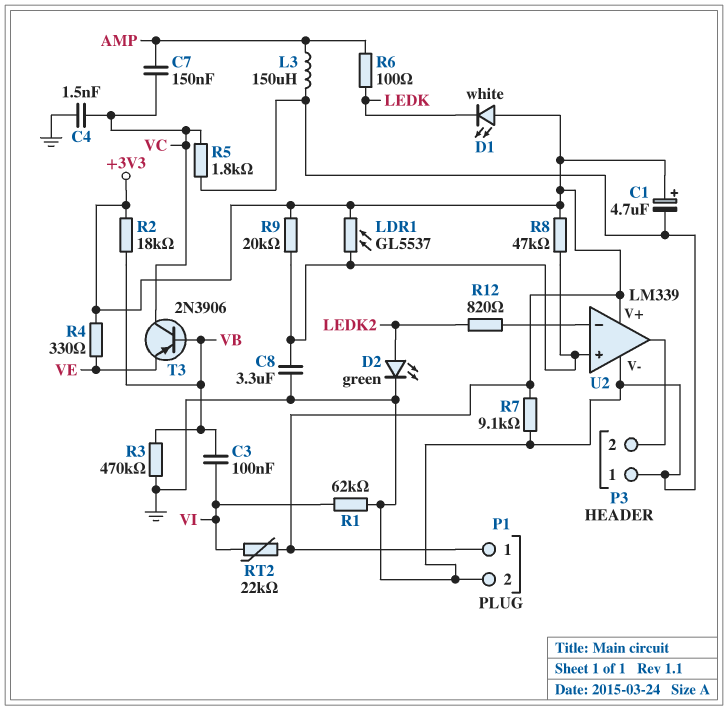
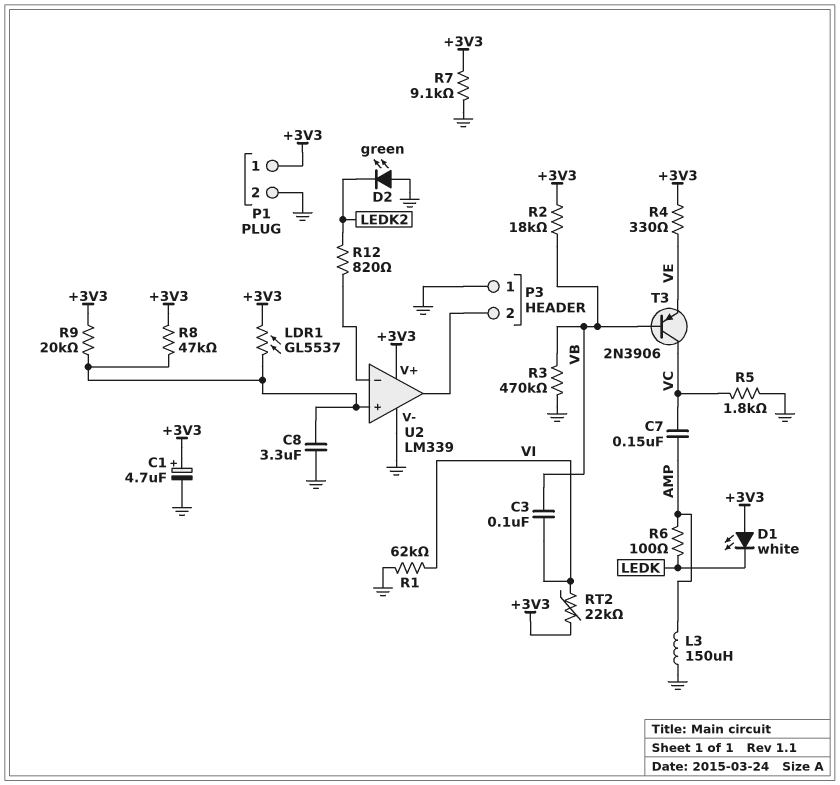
C4: 1.5nF (GND, VC) -> none
D2: LED green (A LEDK2, K GND) -> LED green (A GND, K LEDK2)

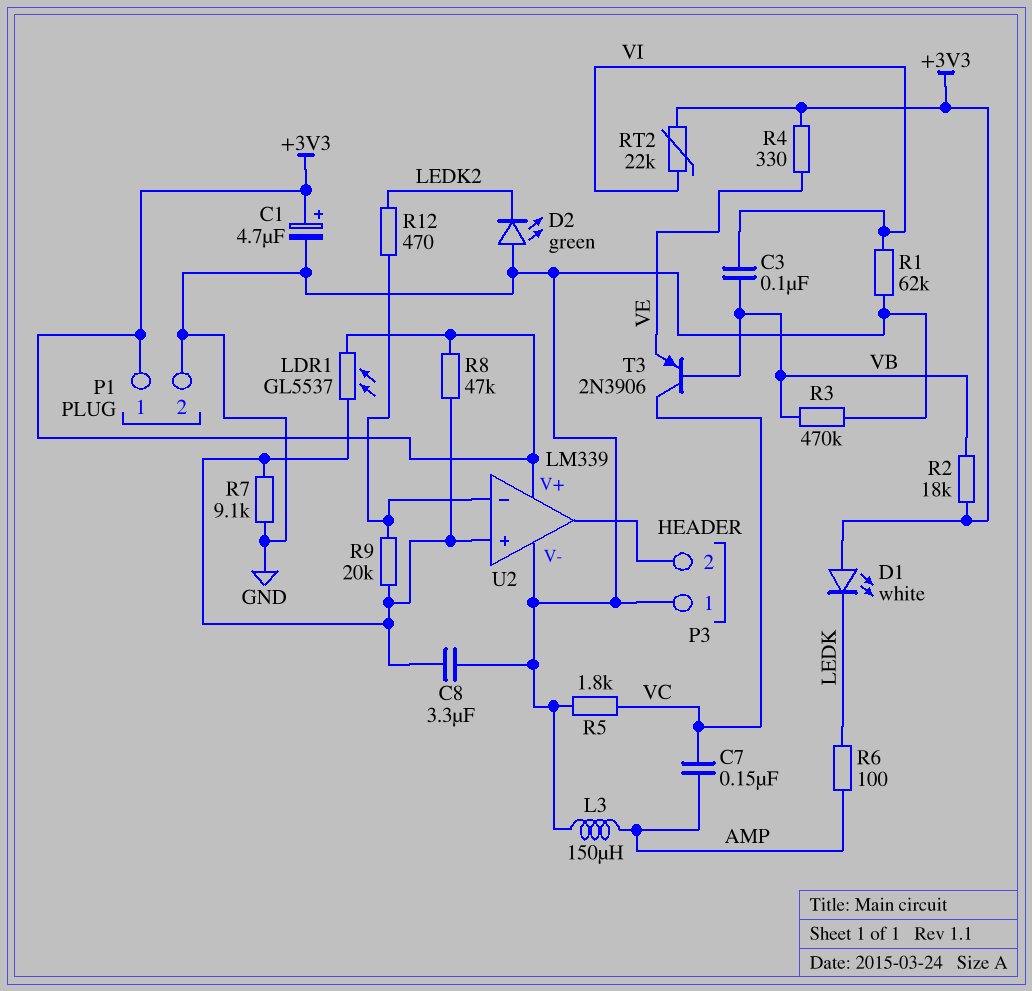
R7: 9.1k (+3V3, GND) -> 9.1k (GND, U2/in+)
R9: 20k (+3V3, U2/in+) -> 20k (U2/in+, U2/in-)
R12: 820 (LEDK2, U2/in-) -> 470 (LEDK2, U2/in-)

